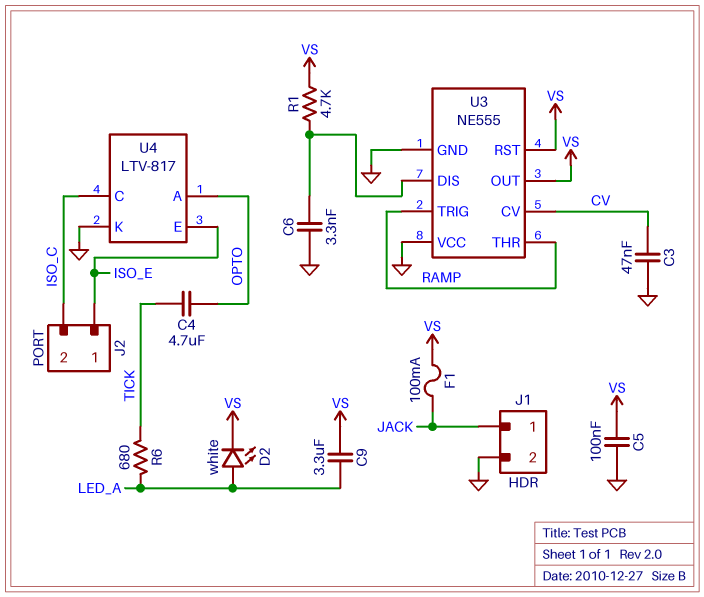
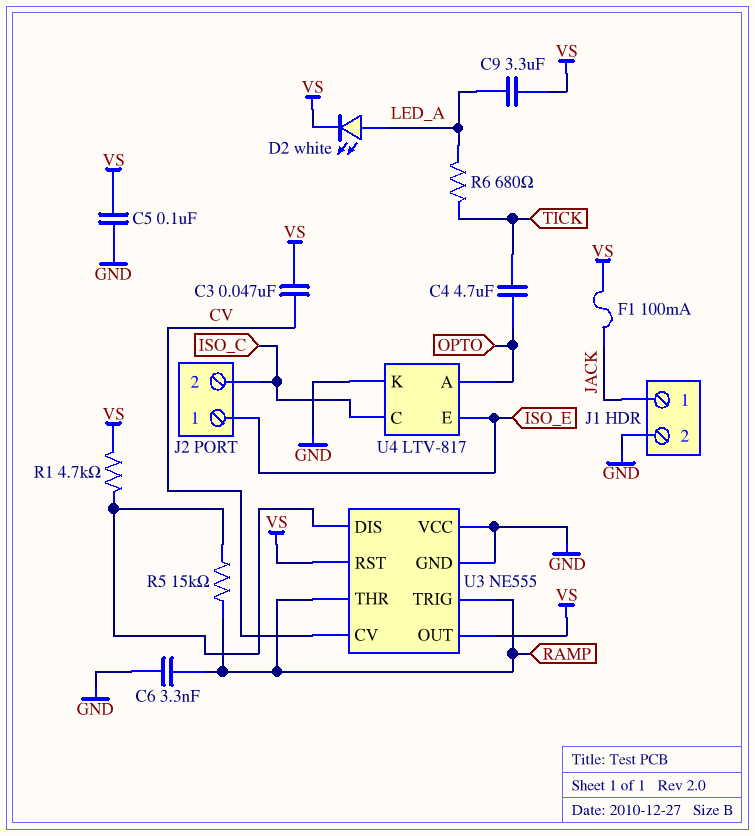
C3: 47nF (CV, GND) -> 47nF (CV, VS)
C6: 3.3nF (GND, U3/DIS) -> 3.3nF (GND, RAMP)
R5: none -> 15k (RAMP, U3/DIS)

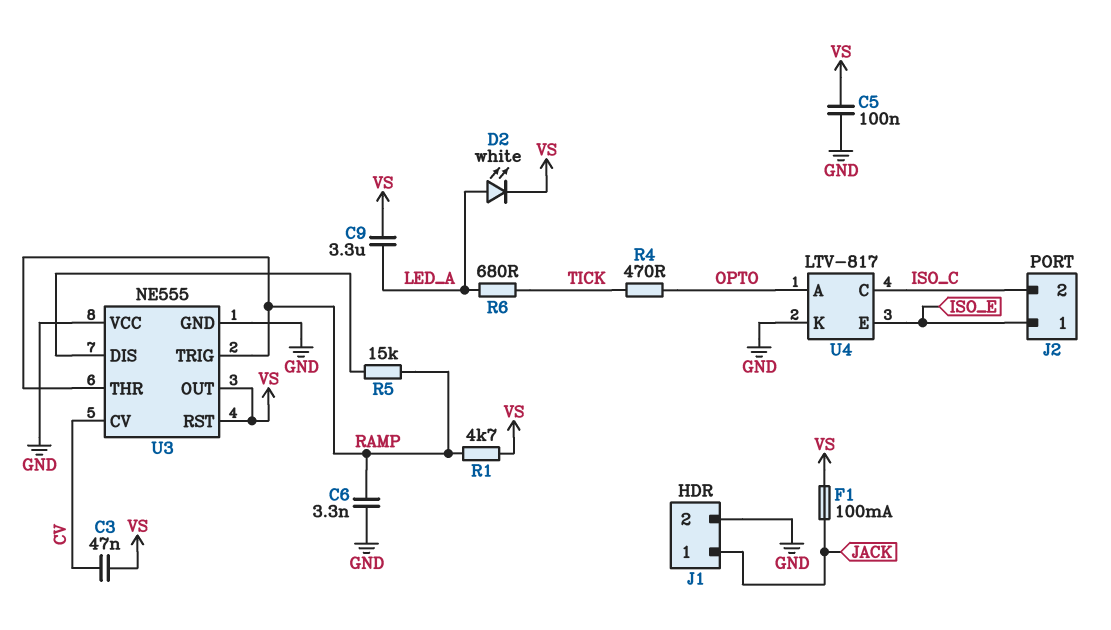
C4: 4.7uF (OPTO, TICK) -> none
R1: 4.7k (U3/DIS, VS) -> 4.7k (RAMP, VS)
R4: none -> 470 (OPTO, TICK)

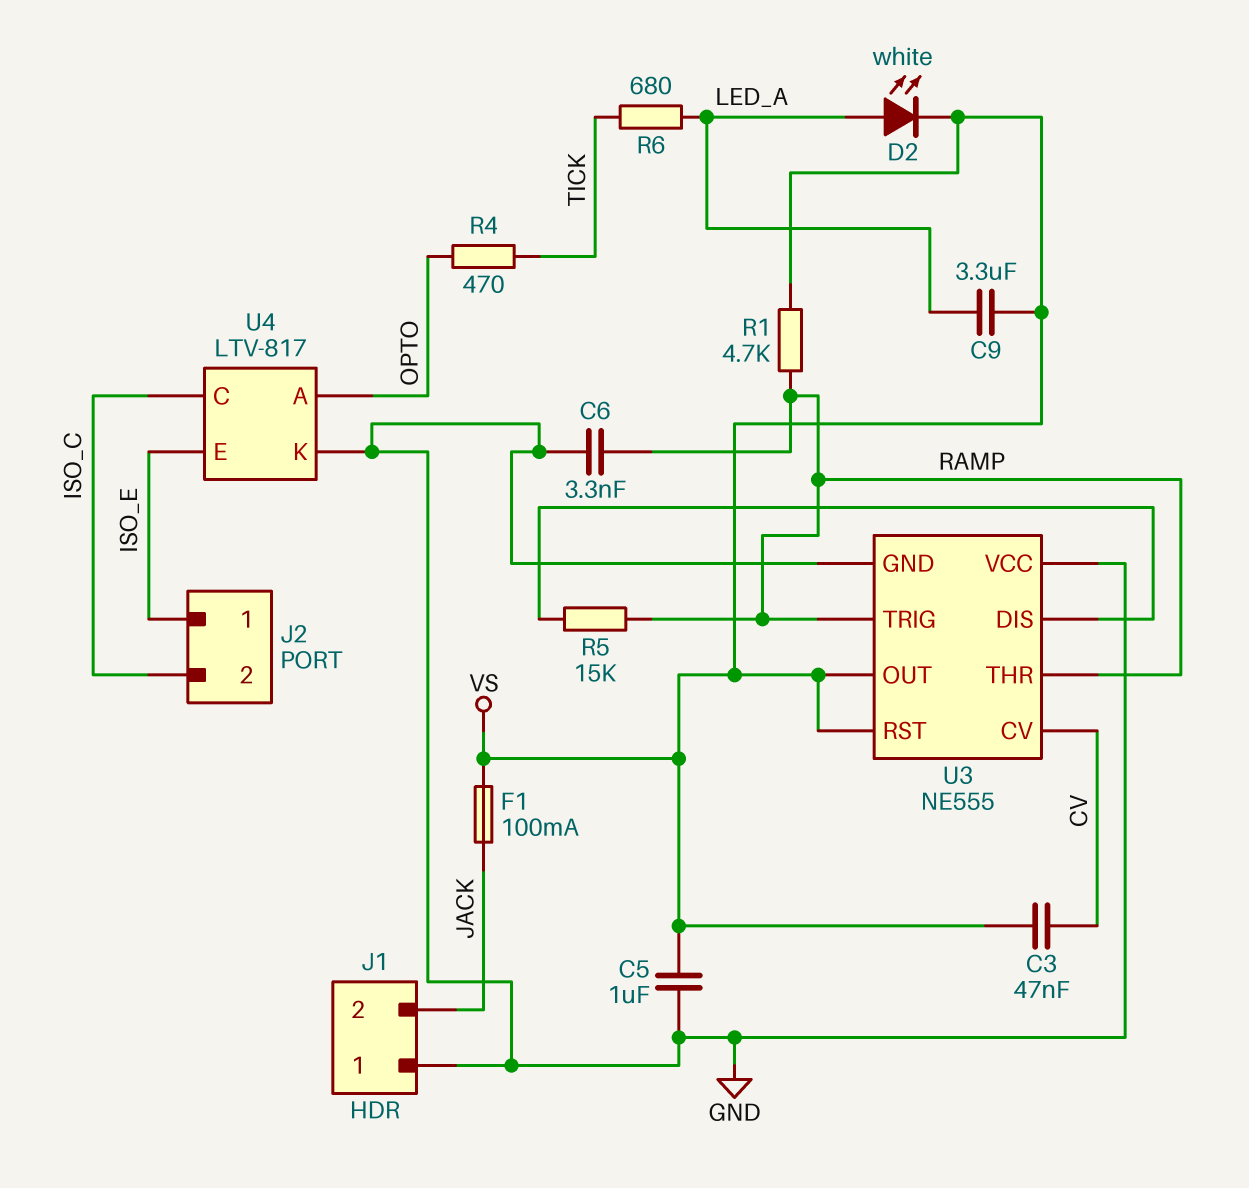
C5: 100nF (GND, VS) -> 1uF (GND, VS)
J1 pin 1: JACK -> GND
J1 pin 2: GND -> JACK

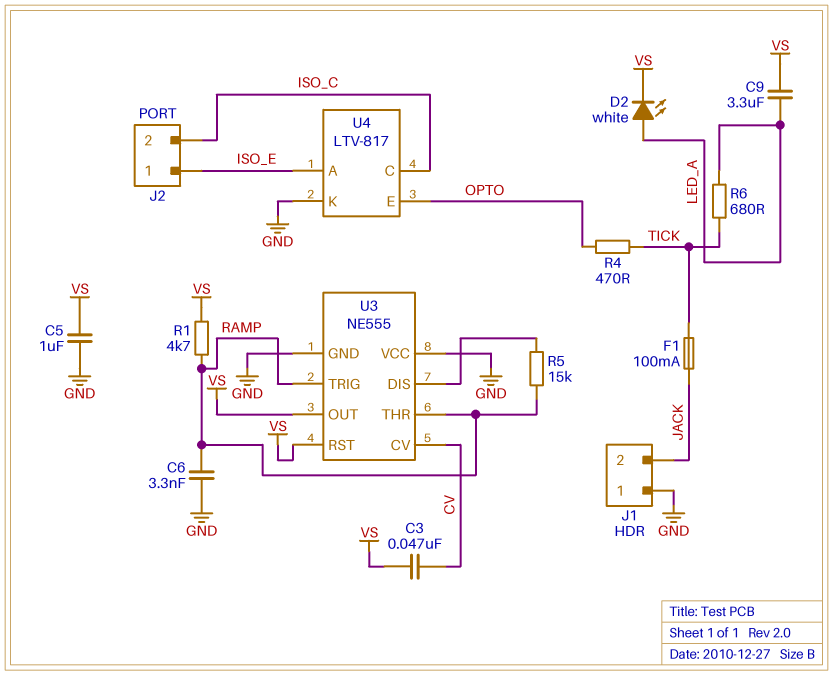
F1: 100mA (JACK, VS) -> 100mA (JACK, TICK)
U4 pin A: OPTO -> ISO_E
U4 pin E: ISO_E -> OPTO

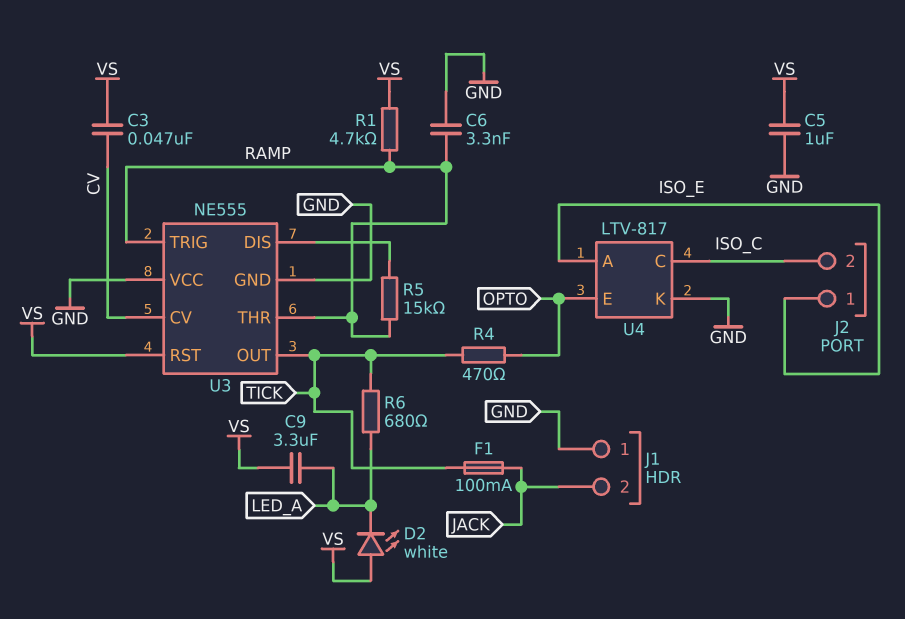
D2: LED white (A LED_A, K VS) -> LED white (A VS, K LED_A)
U3 pin OUT: VS -> TICK

